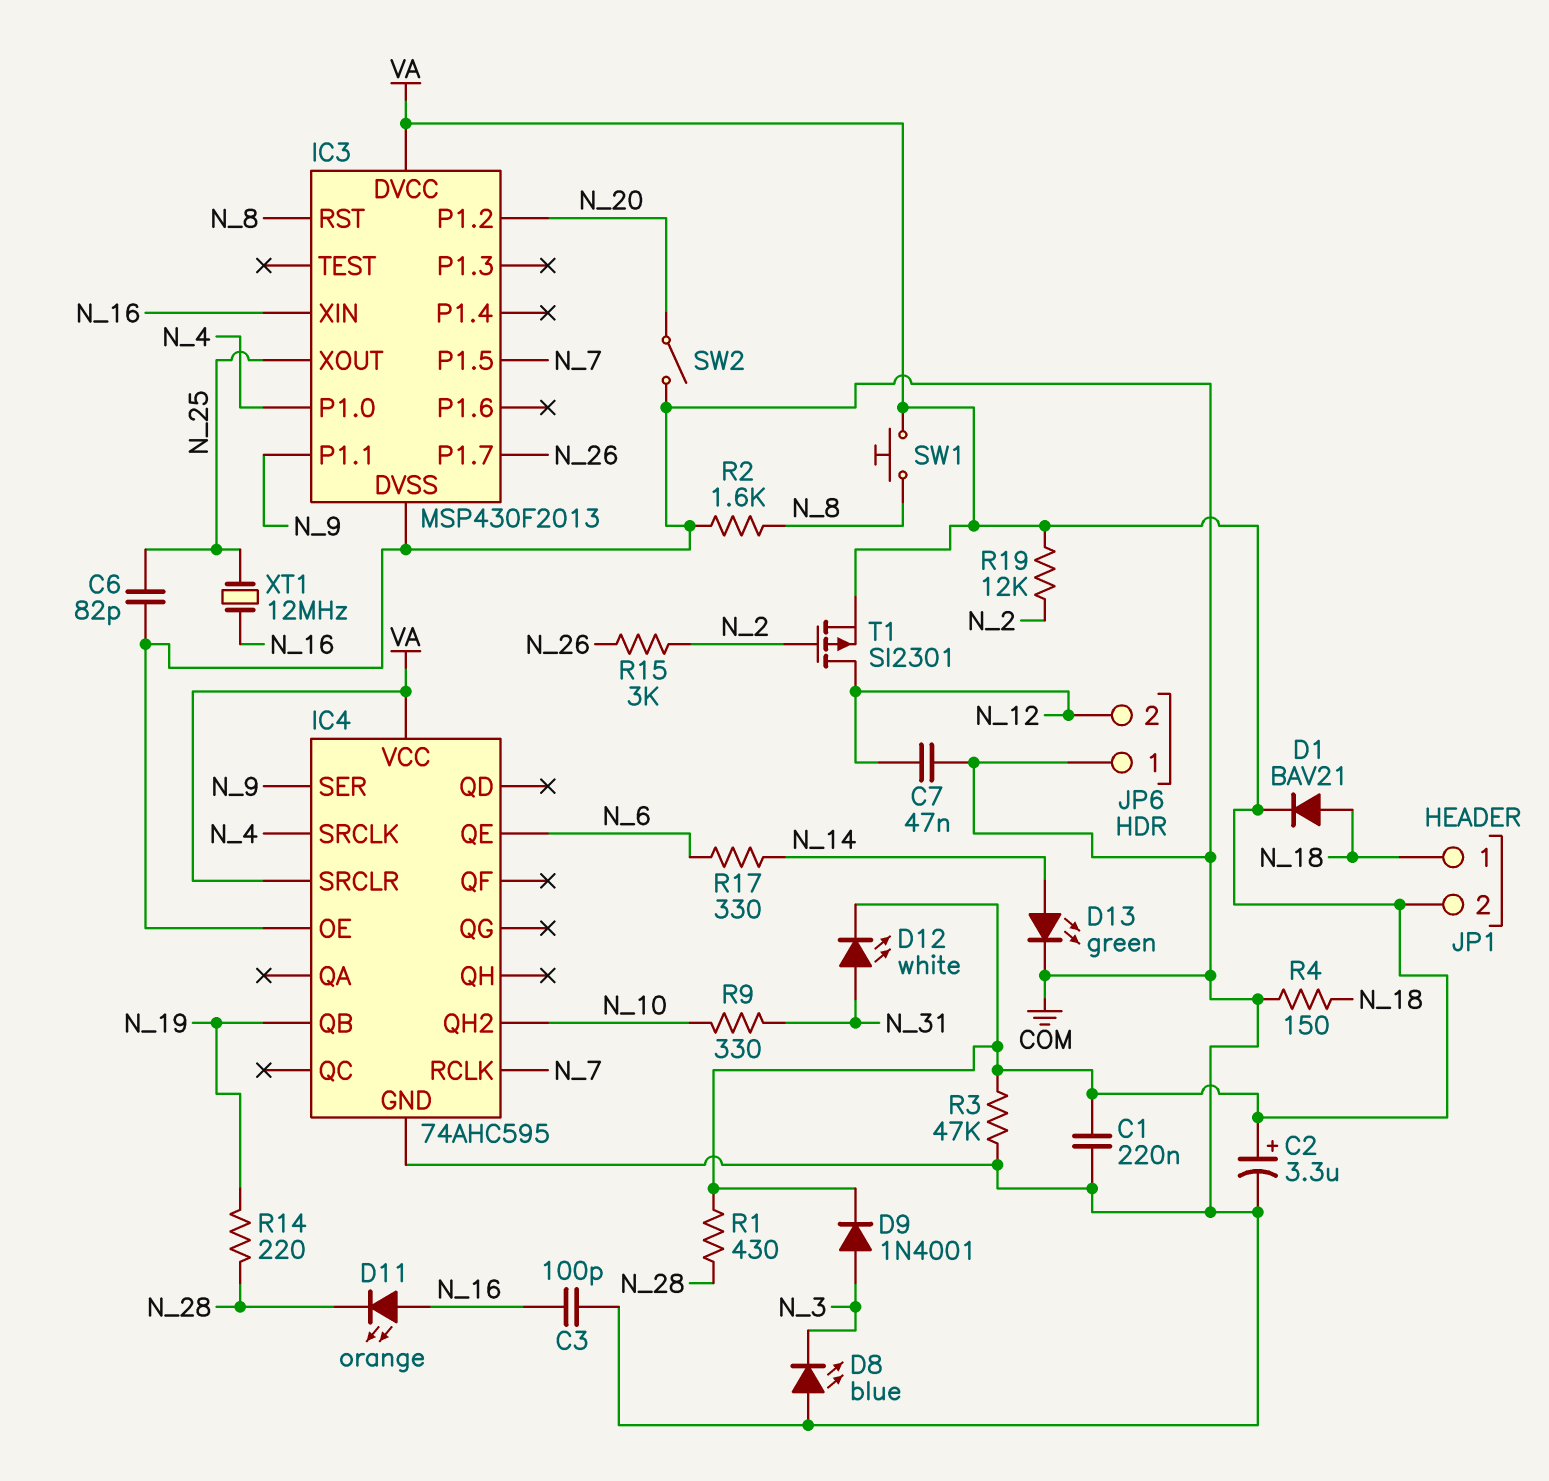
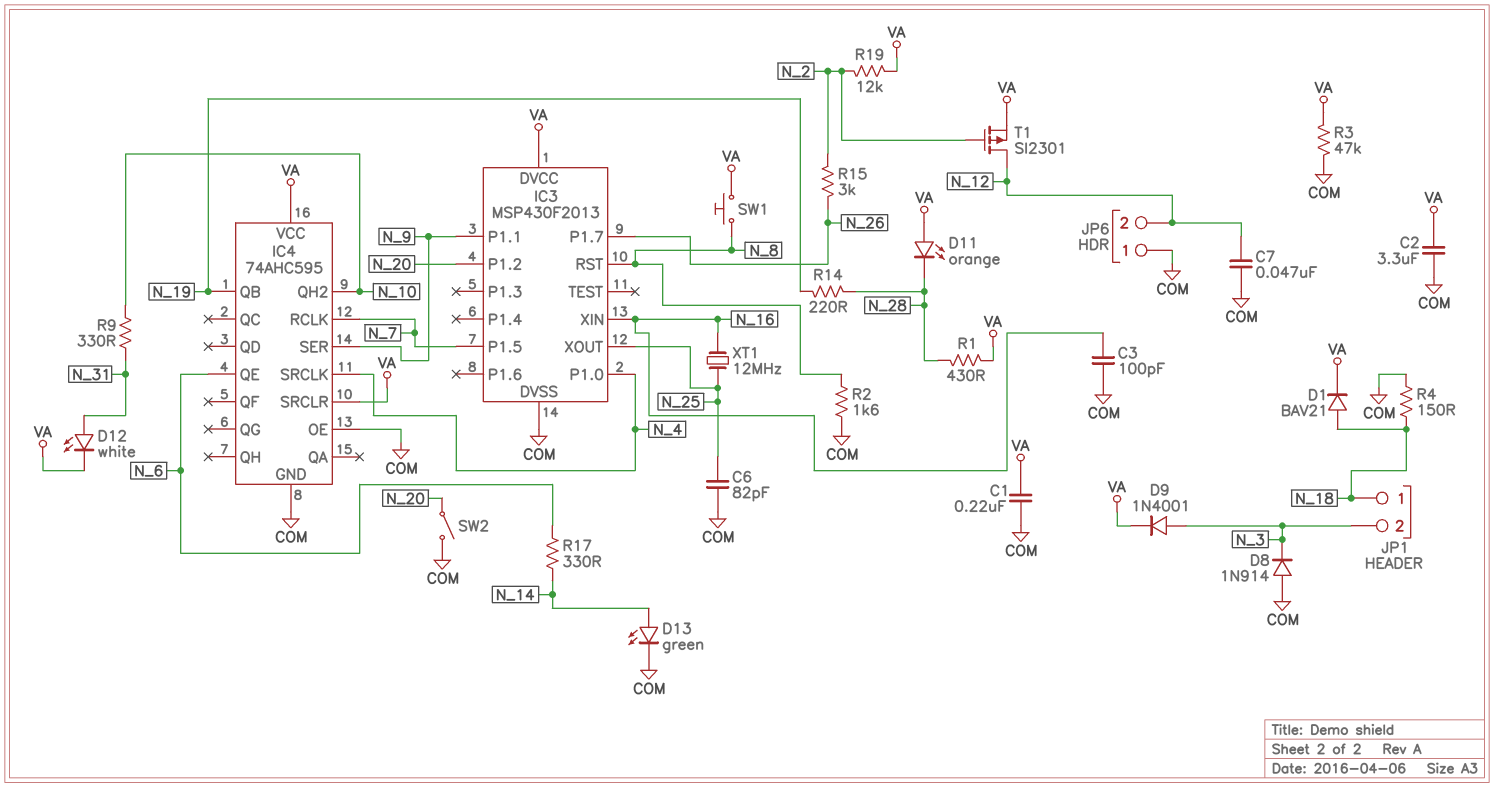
C2: 3.3uF (plus VA, minus COM) -> 3.3uF (COM, VA)
D8: LED blue (A COM, K N_3) -> diode 1N914 (A COM, K N_3)
D11: LED orange (A N_16, K N_28) -> LED orange (A VA, K N_28)
JP1 pin 2: VA -> N_3

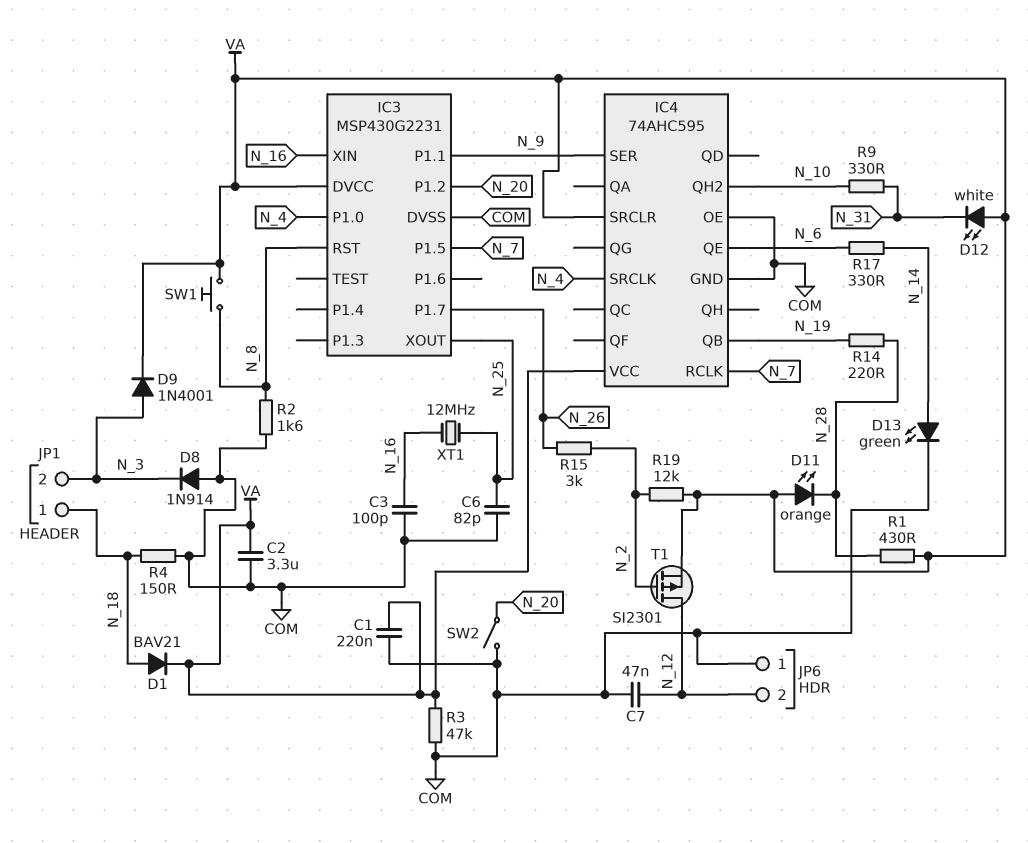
D12: LED white (A N_31, K VA) -> LED white (A VA, K N_31)
IC3: MSP430F2013 -> MSP430G2231

